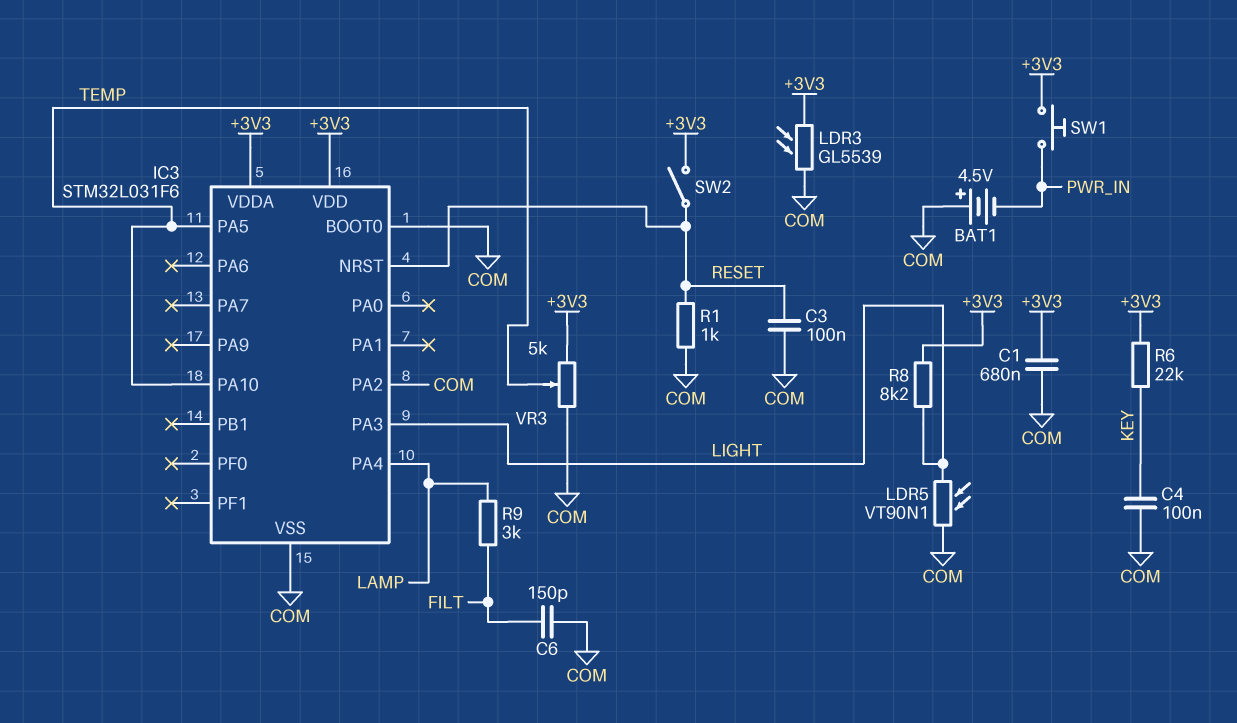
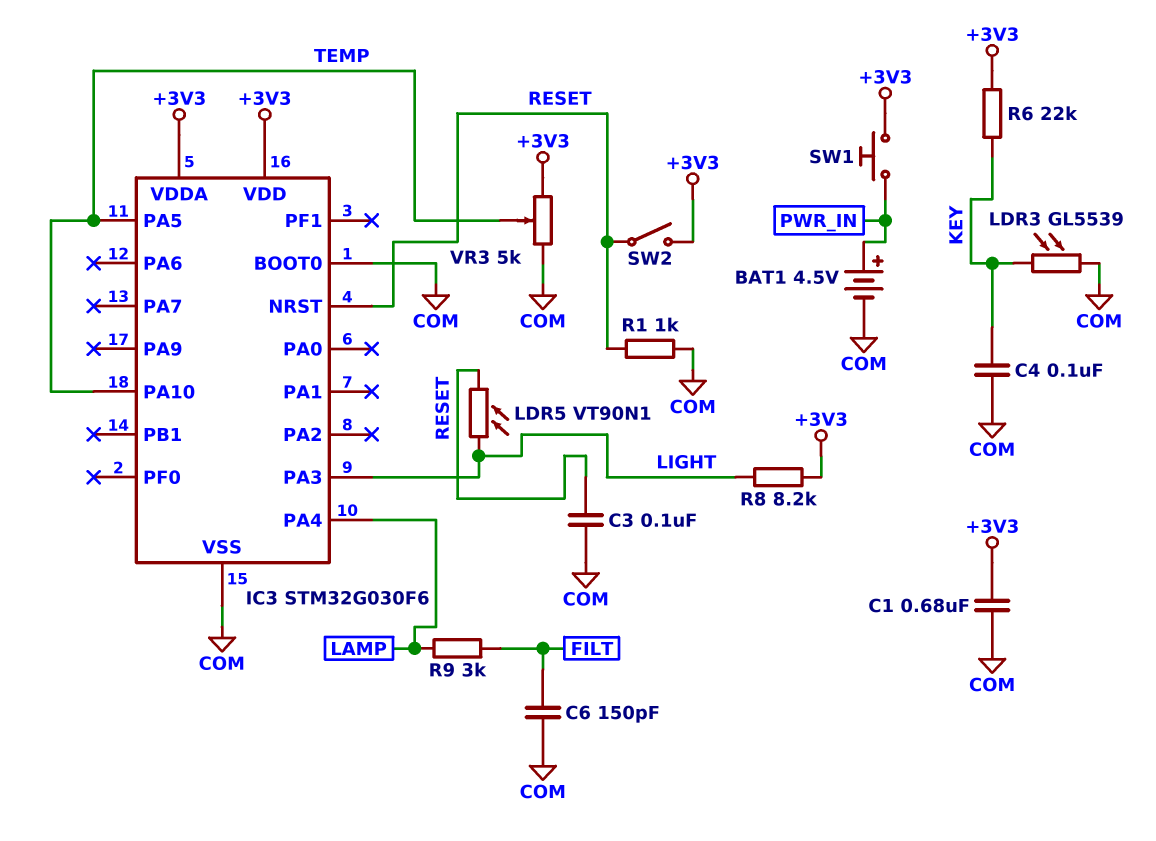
BAT1: 4.5V (plus COM, minus PWR_IN) -> 4.5V (plus PWR_IN, minus COM)
IC3: STM32L031F6 -> STM32G030F6
IC3 pin PA2: COM -> none
LDR3: GL5539 (+3V3, COM) -> GL5539 (COM, KEY)
LDR5: VT90N1 (COM, LIGHT) -> VT90N1 (LIGHT, RESET)

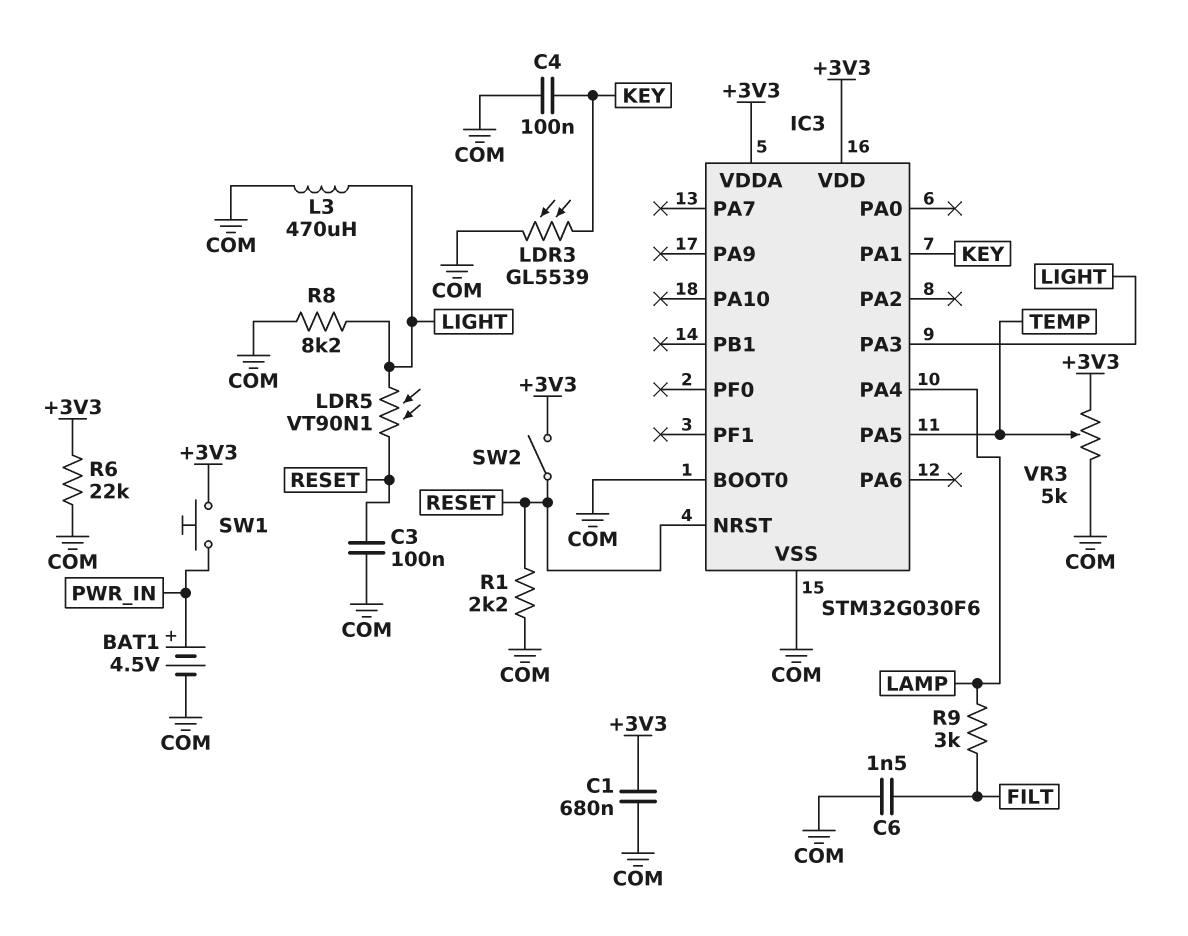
C6: 150pF (COM, FILT) -> 1.5nF (COM, FILT)
IC3 pin PA1: none -> KEY
IC3 pin PA10: TEMP -> none
L3: none -> 470uH (COM, LIGHT)
R1: 1k (COM, RESET) -> 2.2k (COM, RESET)
R6: 22k (+3V3, KEY) -> 22k (+3V3, COM)
R8: 8.2k (+3V3, LIGHT) -> 8.2k (COM, LIGHT)

